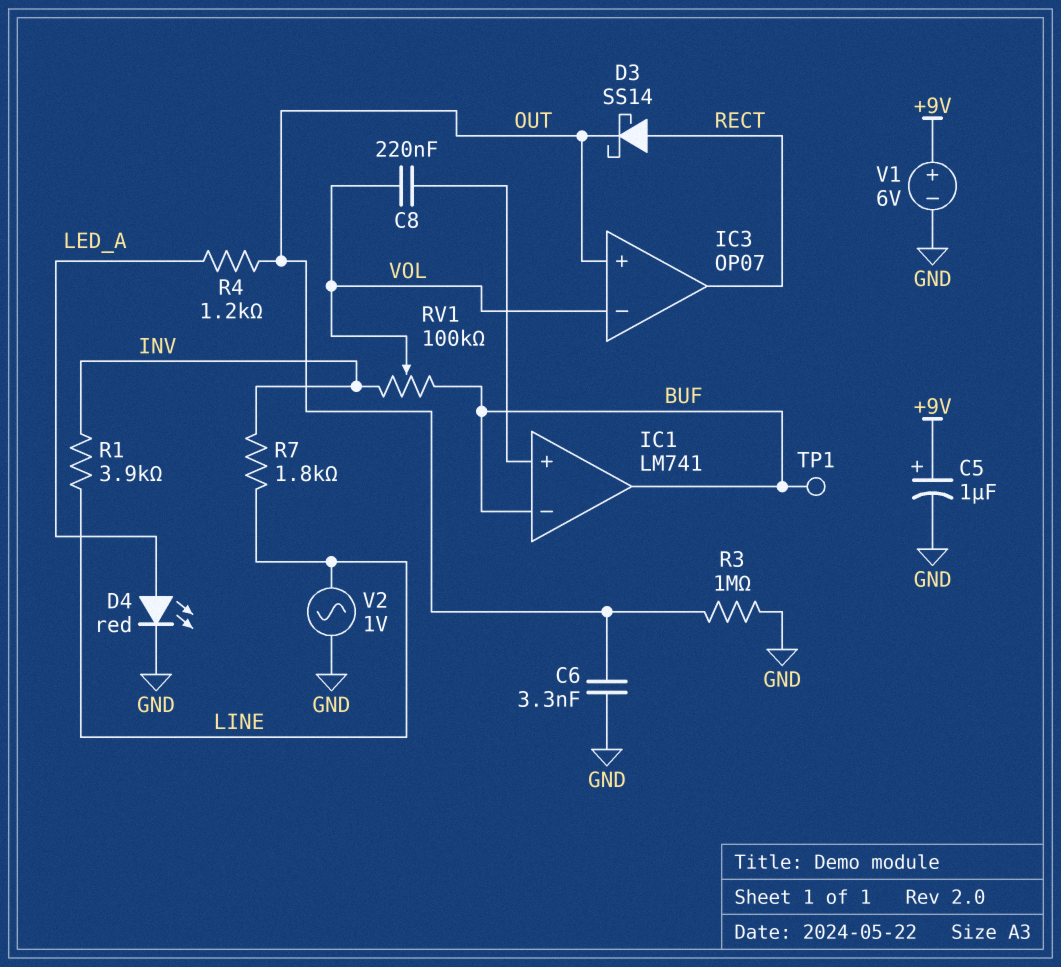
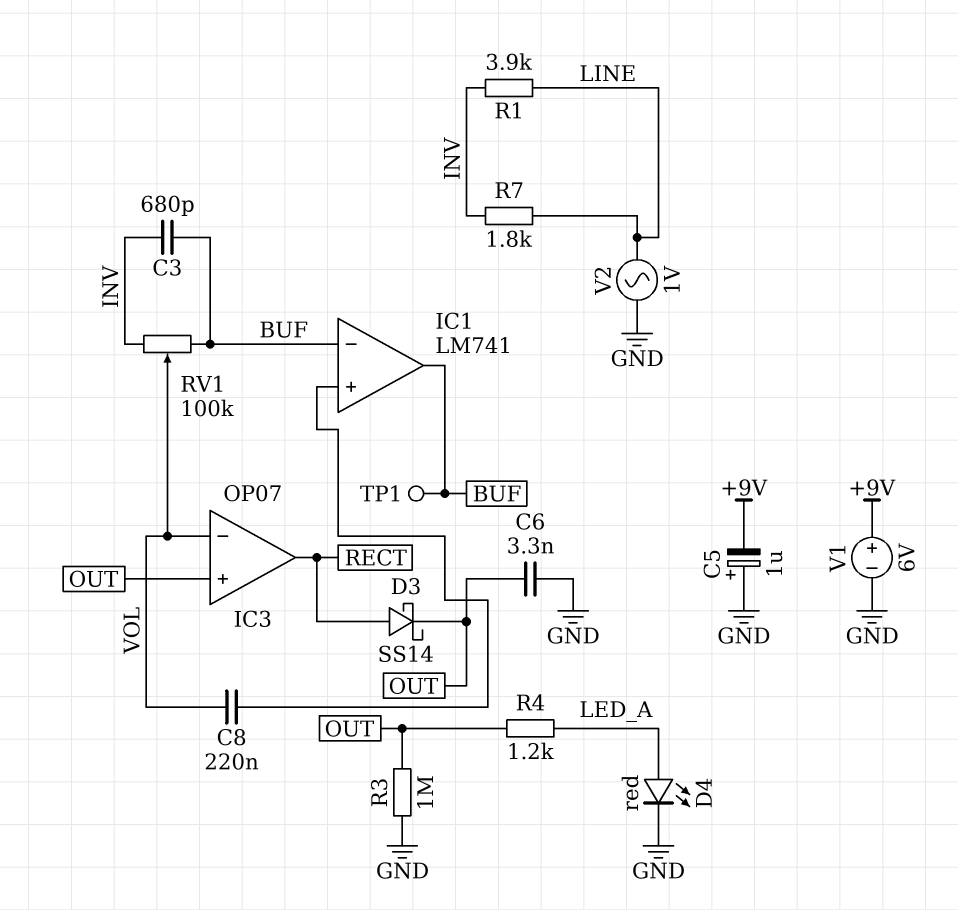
C3: none -> 680pF (BUF, INV)
C5: 1uF (plus +9V, minus GND) -> 1uF (plus GND, minus +9V)

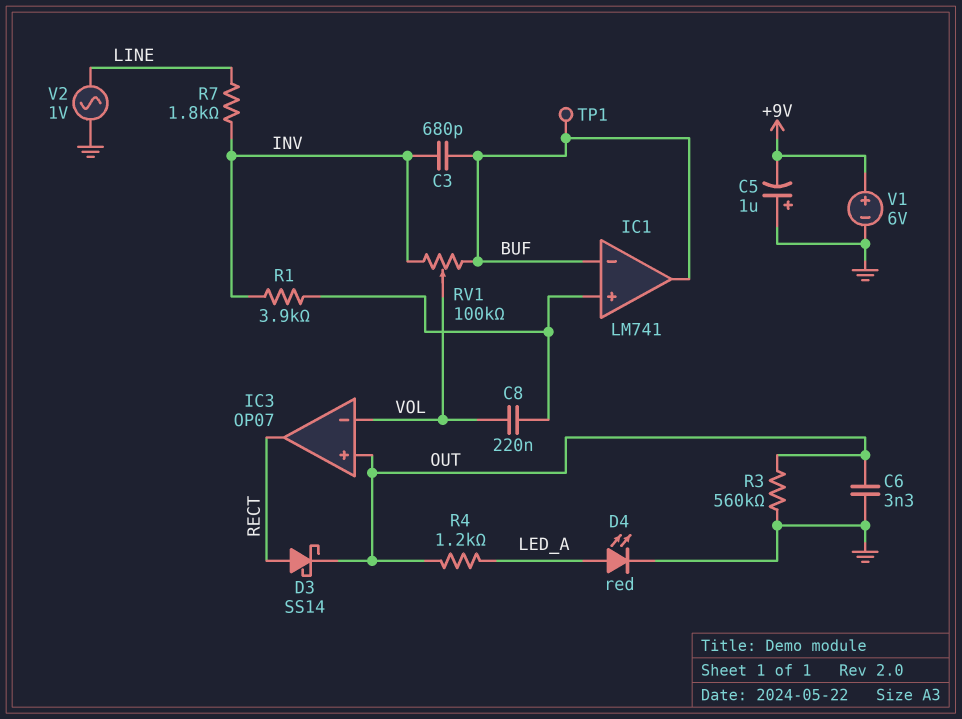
R1: 3.9k (INV, LINE) -> 3.9k (IC1/in+, INV)
R3: 1M (GND, OUT) -> 560k (GND, OUT)

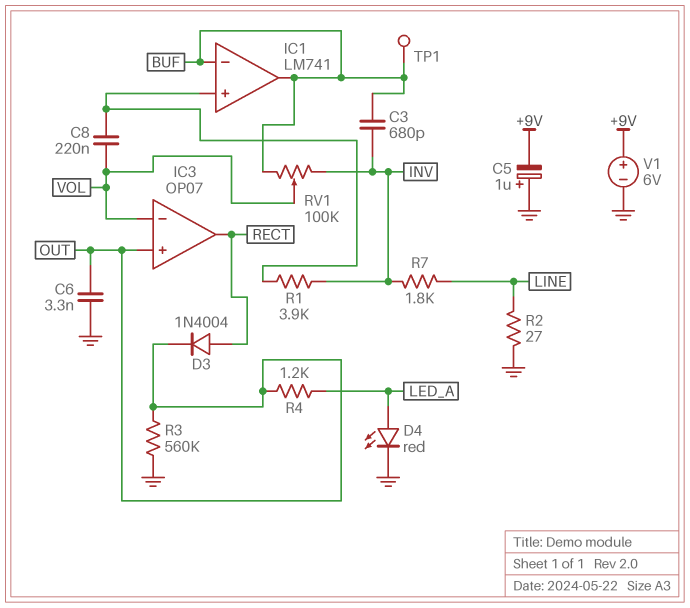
D3: schottky SS14 (A RECT, K OUT) -> diode 1N4004 (A RECT, K OUT)
R2: none -> 27 (GND, LINE)
V2: AC 1V (GND, LINE) -> none

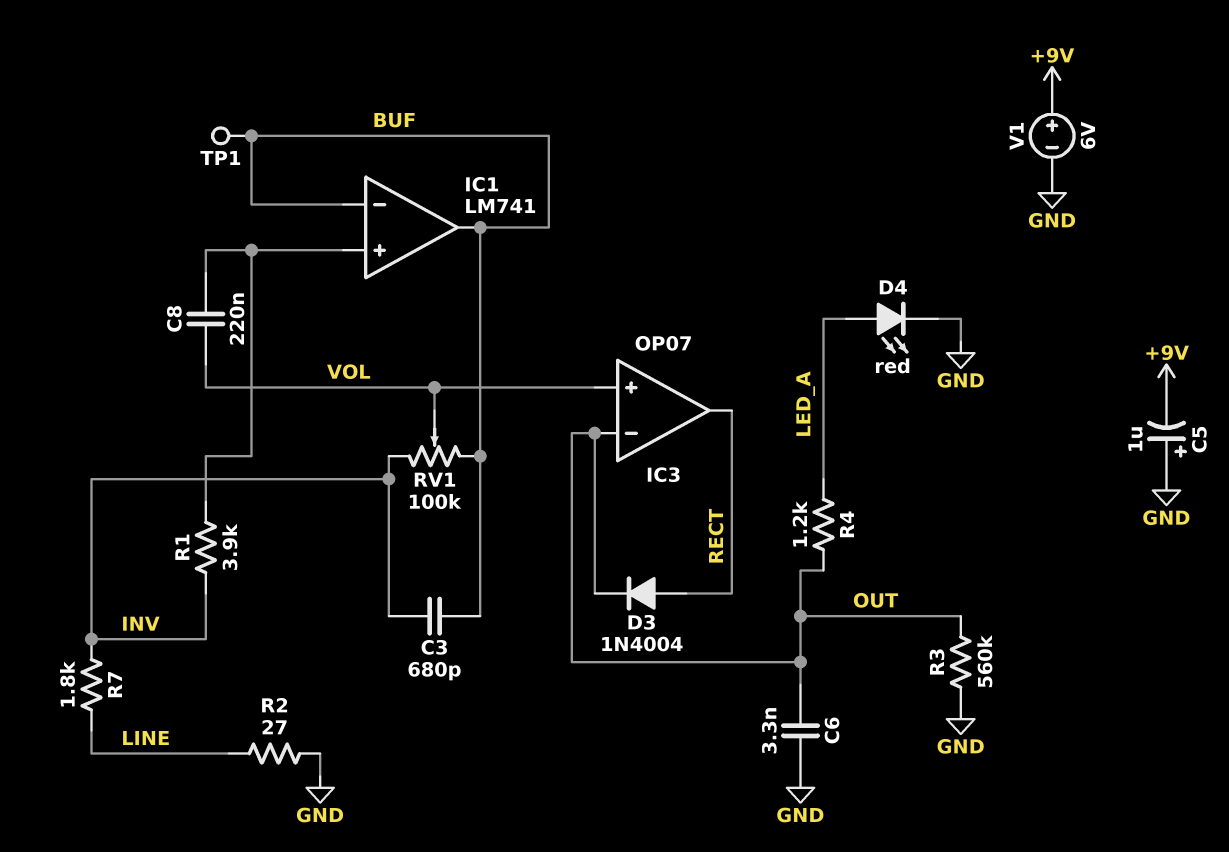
IC3 pin in+: OUT -> VOL
IC3 pin in-: VOL -> OUT

